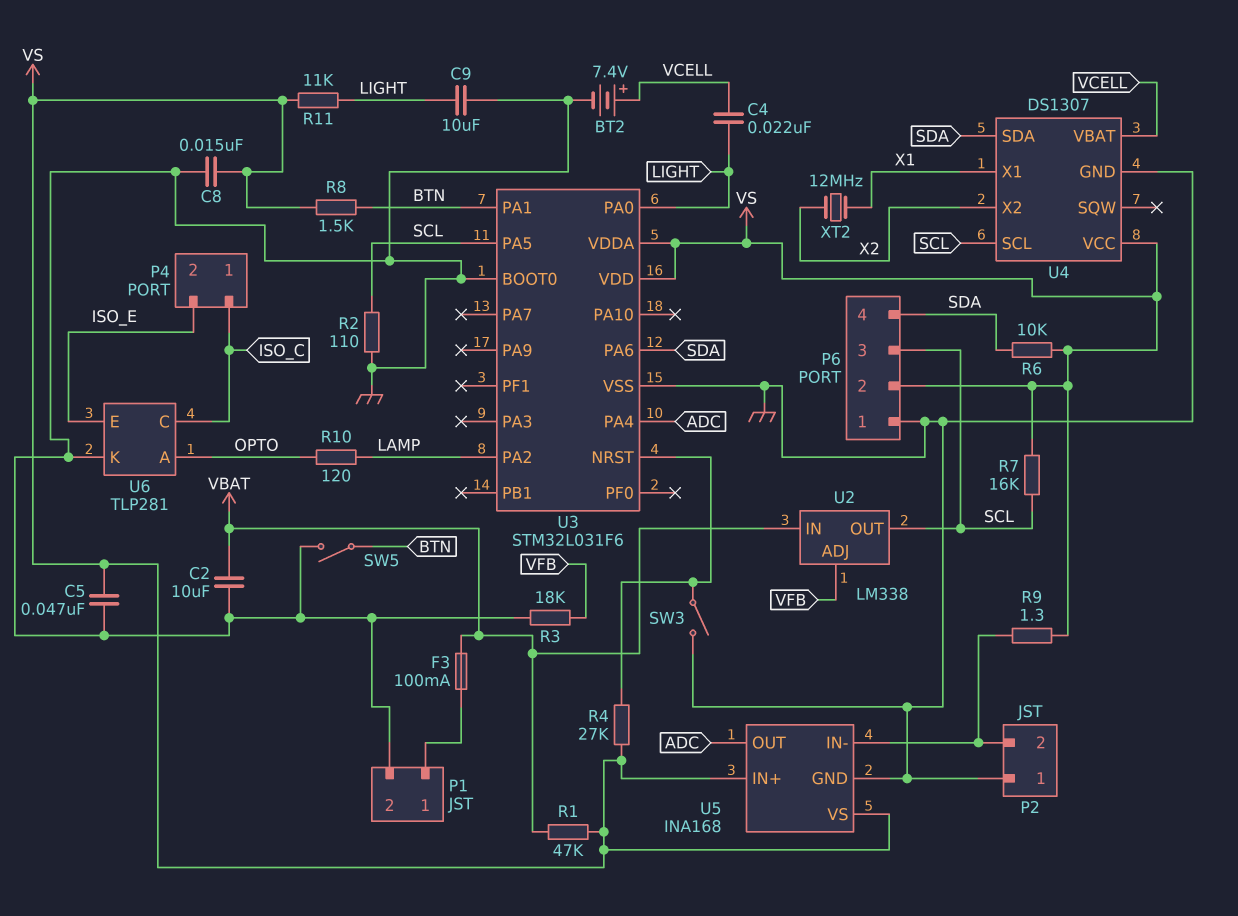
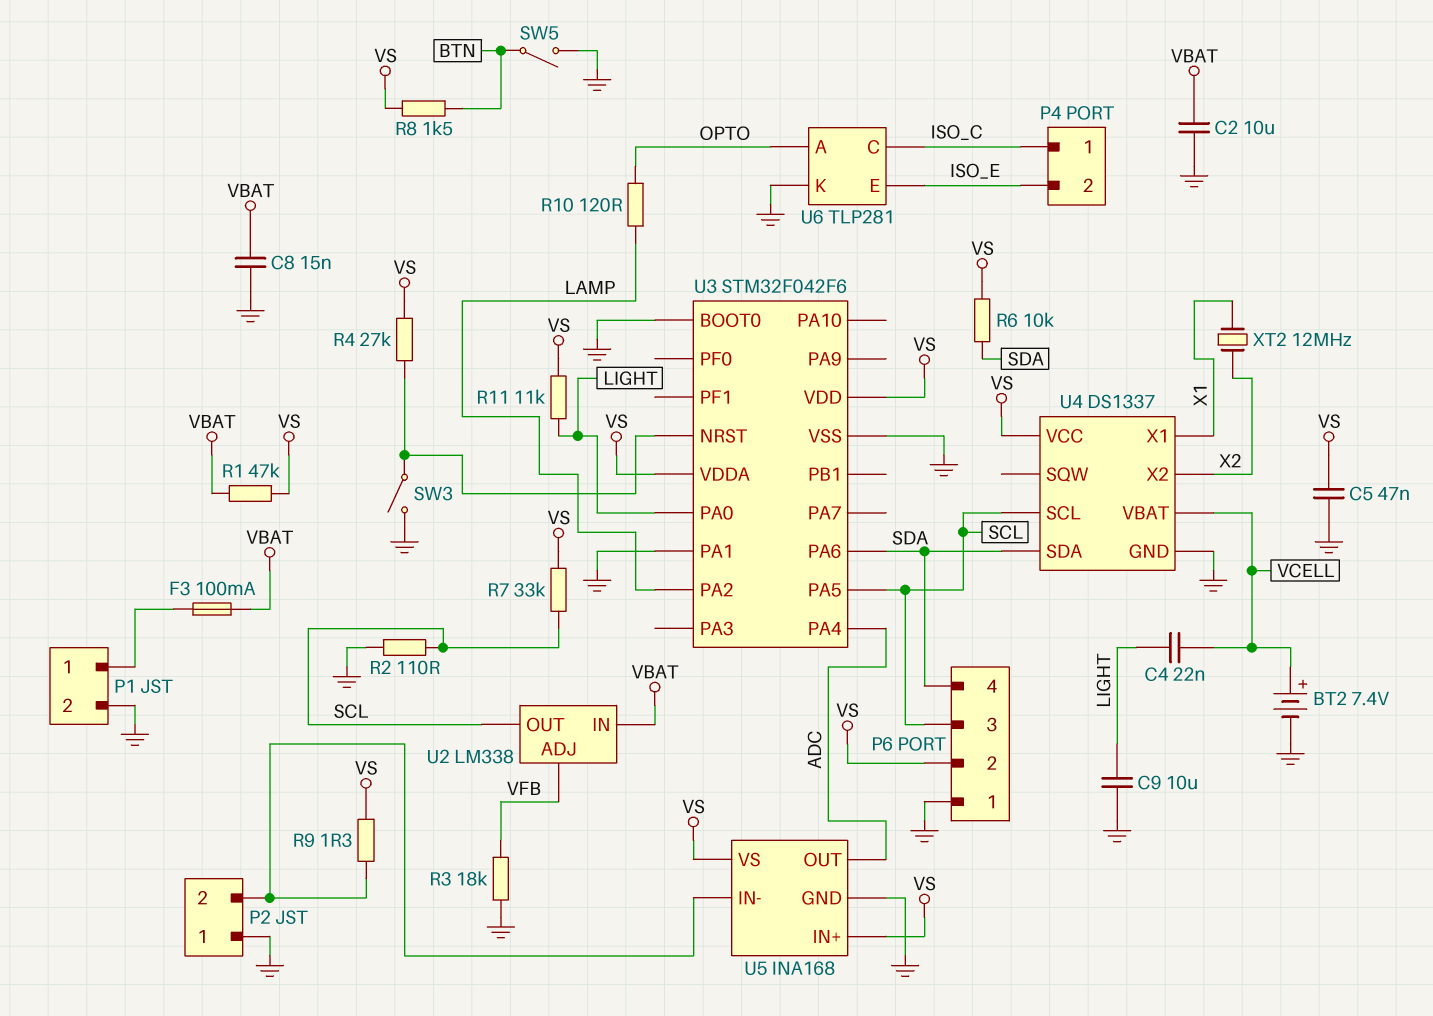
C8: 15nF (GND, VS) -> 15nF (GND, VBAT)
R7: 16k (SCL, VS) -> 33k (SCL, VS)
U3: STM32L031F6 -> STM32F042F6
U3 pin PA1: BTN -> GND
U4: DS1307 -> DS1337

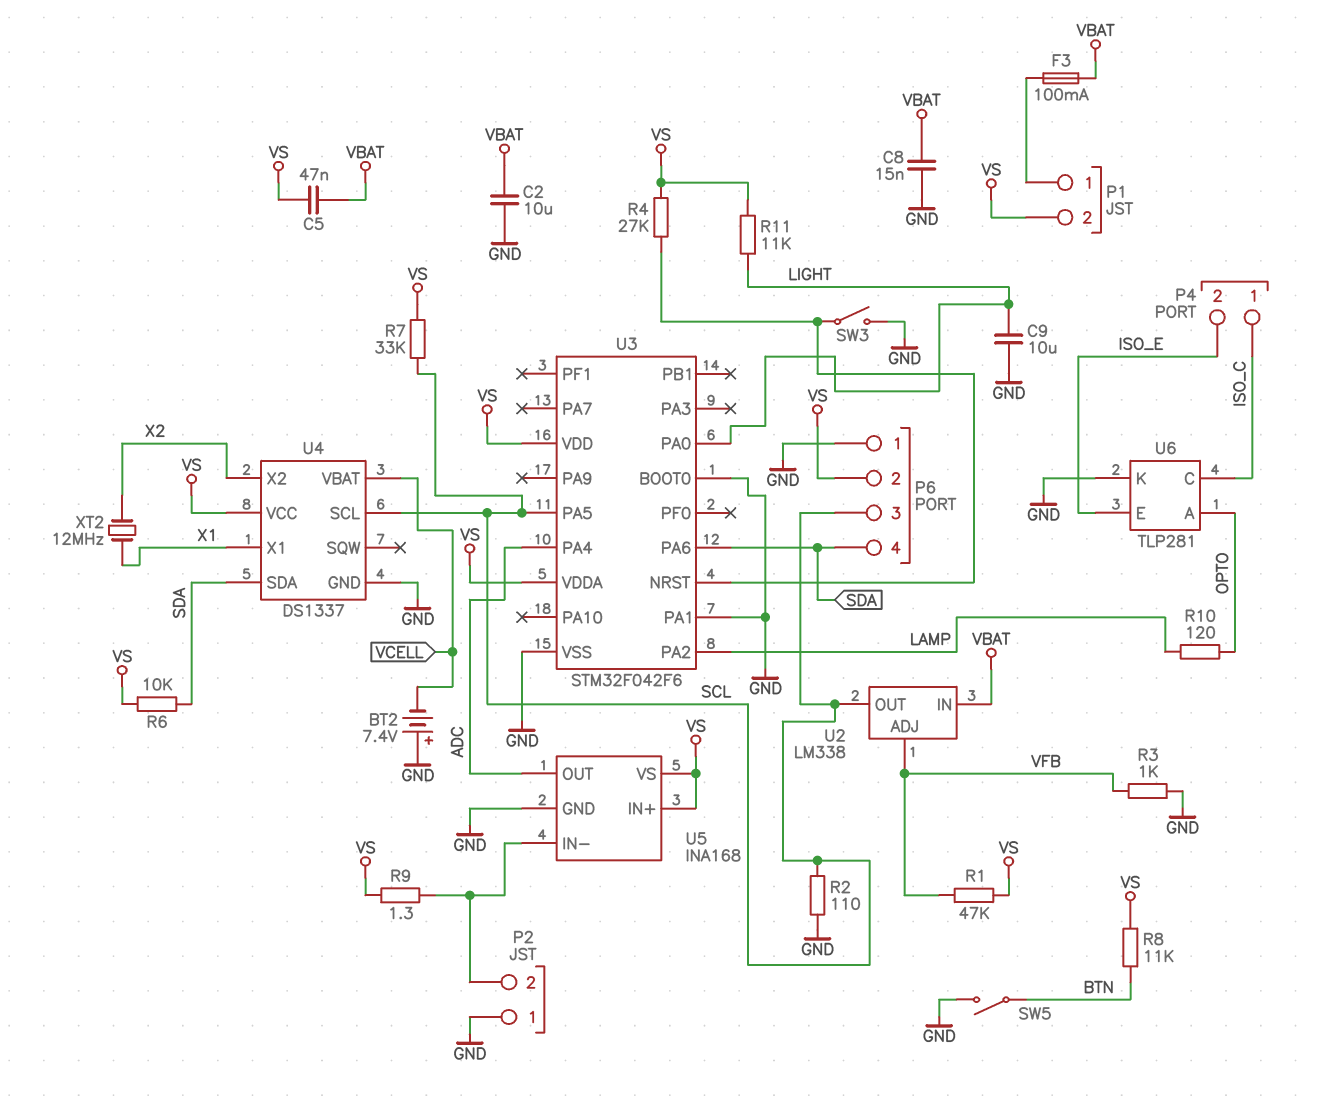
BT2: 7.4V (plus VCELL, minus GND) -> 7.4V (plus GND, minus VCELL)
C4: 22nF (LIGHT, VCELL) -> none
C5: 47nF (GND, VS) -> 47nF (VBAT, VS)
P1 pin 2: GND -> VS
R1: 47k (VBAT, VS) -> 47k (VFB, VS)
R3: 18k (GND, VFB) -> 1k (GND, VFB)
R8: 1.5k (BTN, VS) -> 11k (BTN, VS)

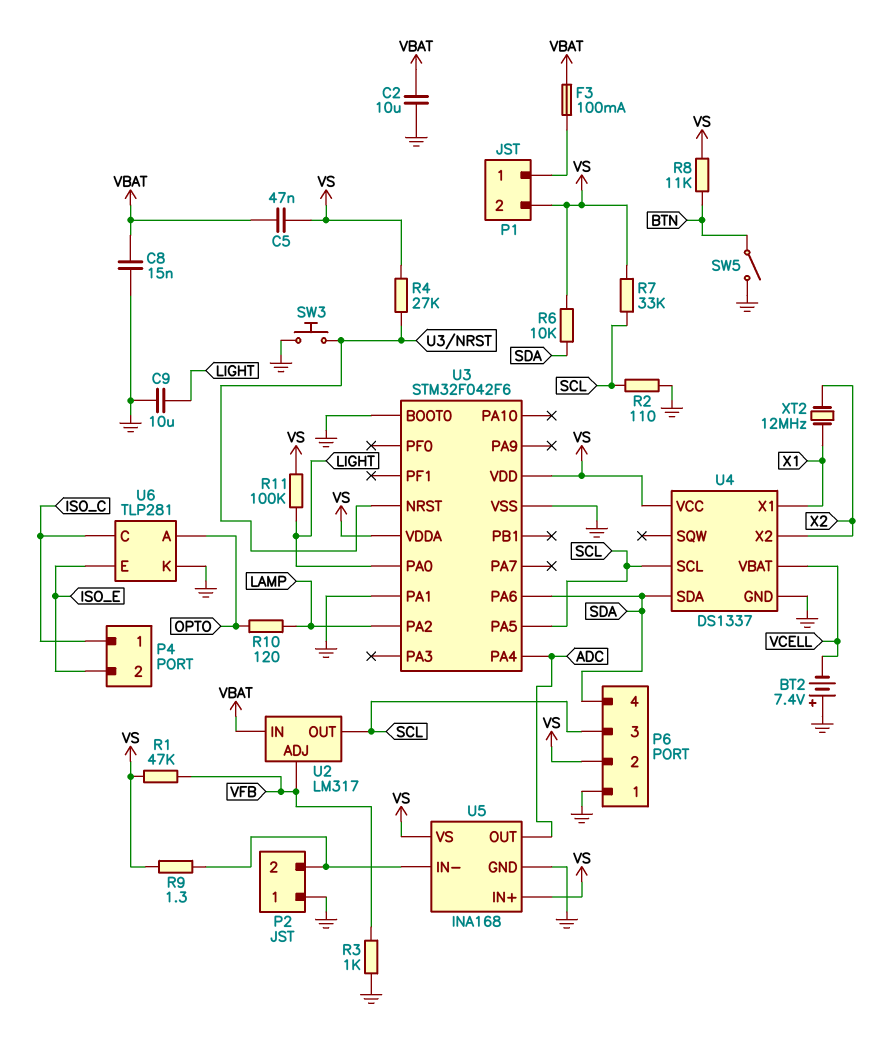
R11: 11k (LIGHT, VS) -> 100k (LIGHT, VS)
SW3: switch (GND, U3/NRST) -> button (GND, U3/NRST)
U2: LM338 -> LM317

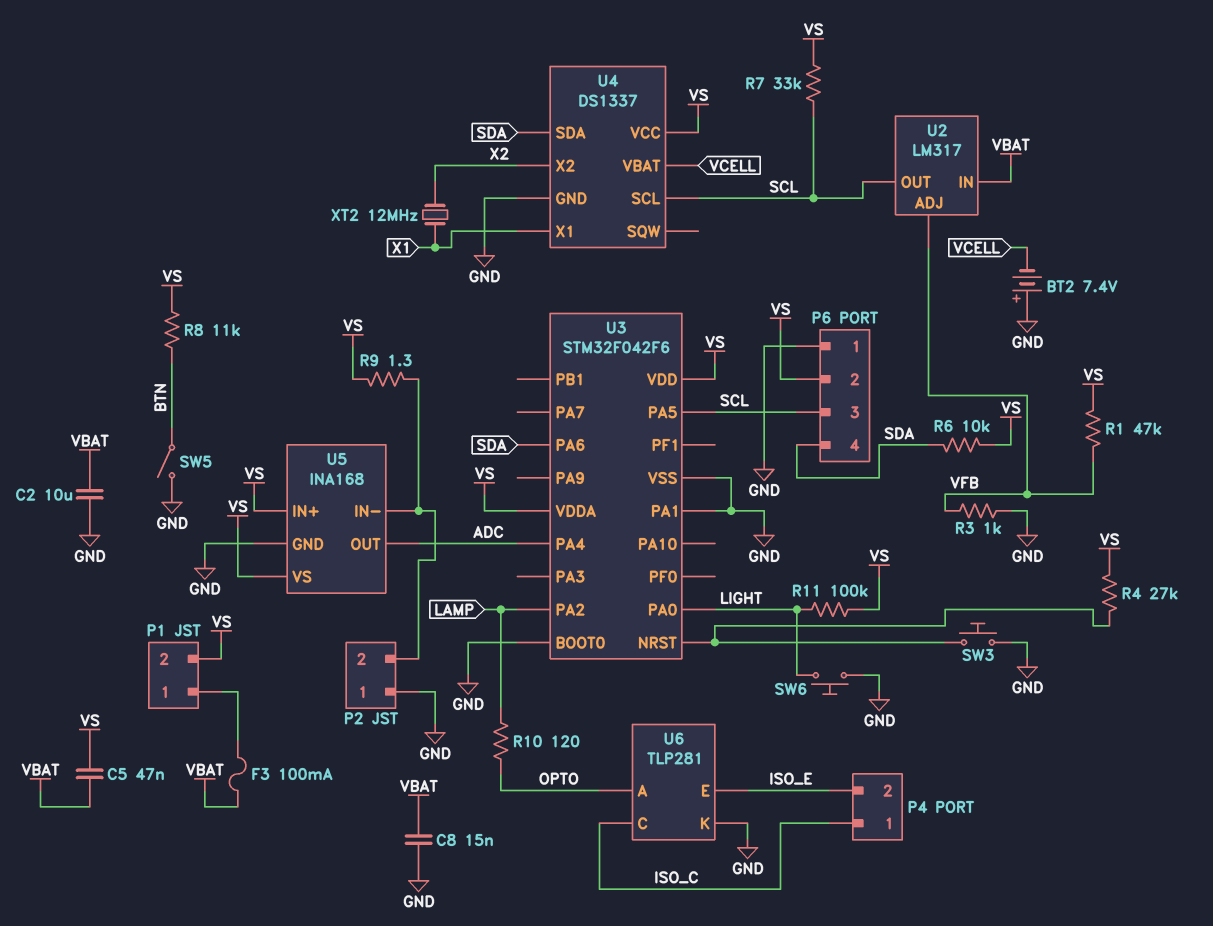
C9: 10uF (GND, LIGHT) -> none
R2: 110 (GND, SCL) -> none
SW6: none -> button (GND, LIGHT)

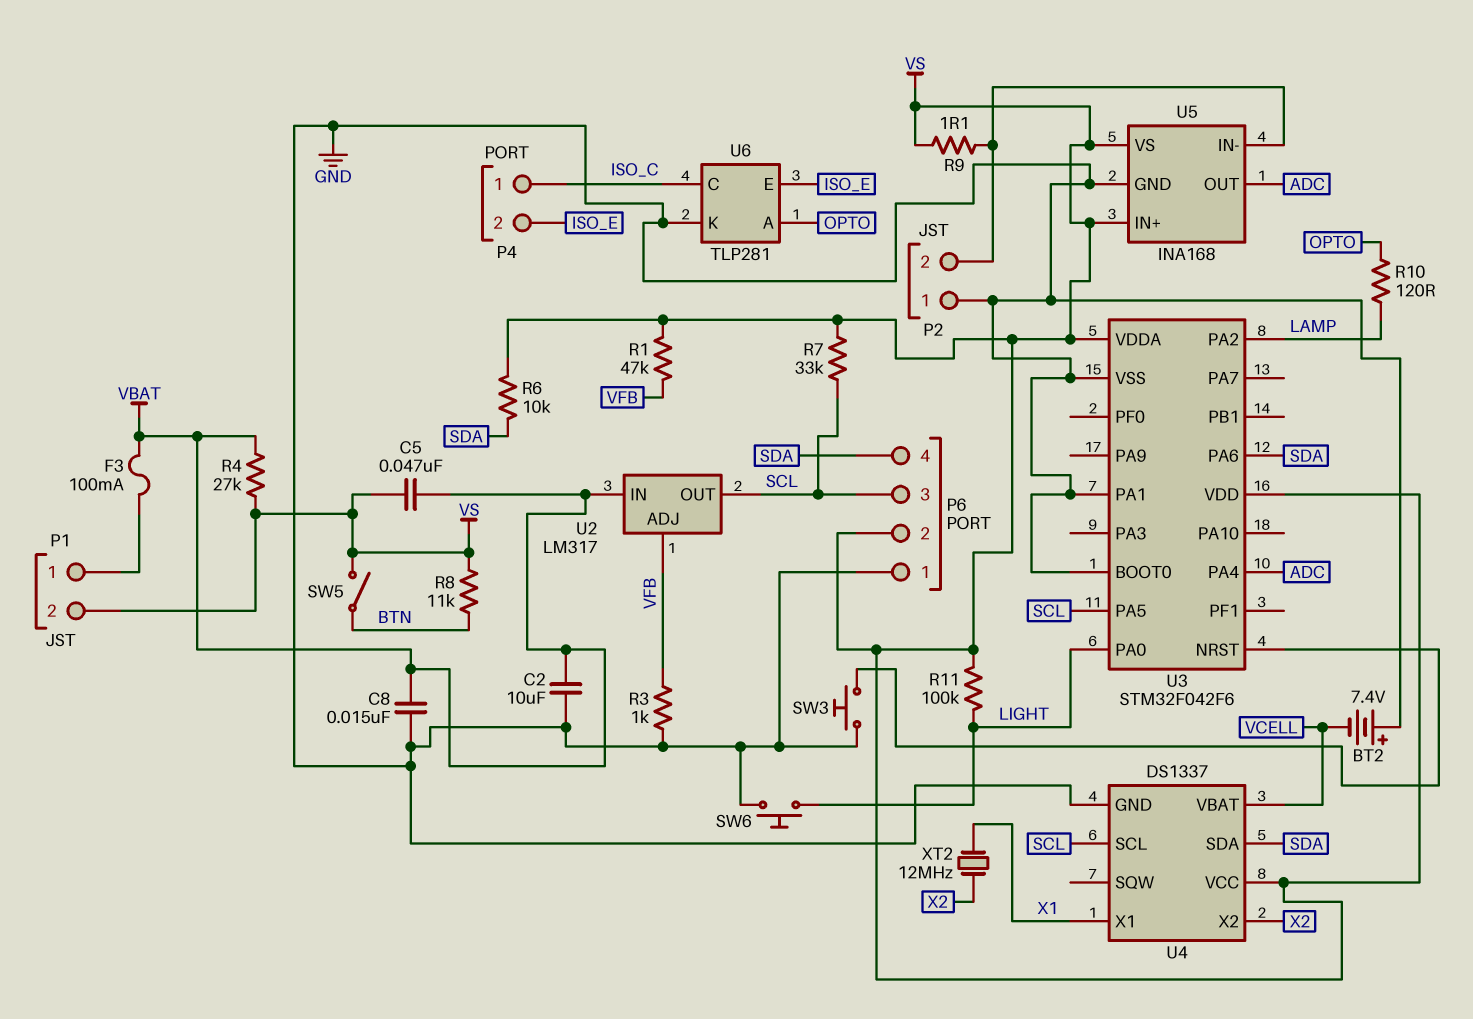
R4: 27k (U3/NRST, VS) -> 27k (VBAT, VS)
R9: 1.3 (P2/2, VS) -> 1.1 (P2/2, VS)
SW5: switch (BTN, GND) -> switch (BTN, VS)

